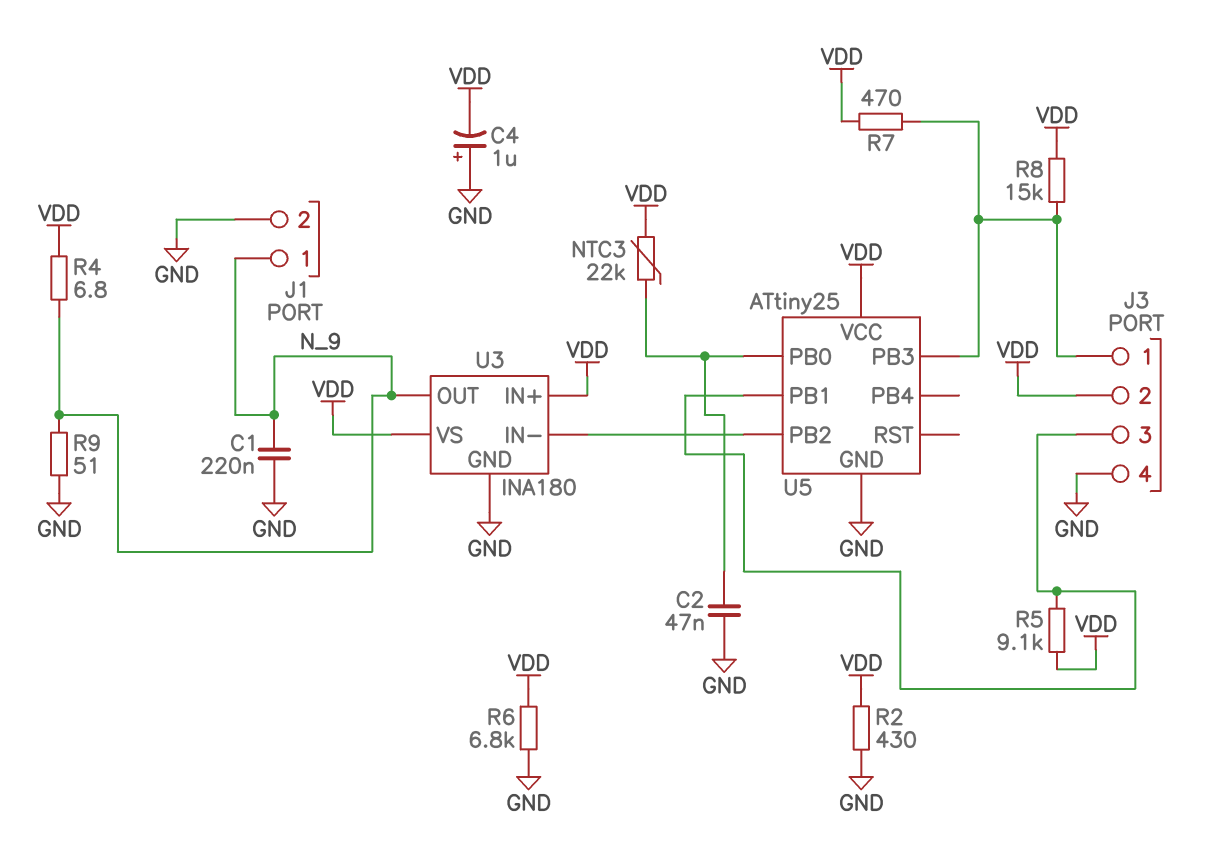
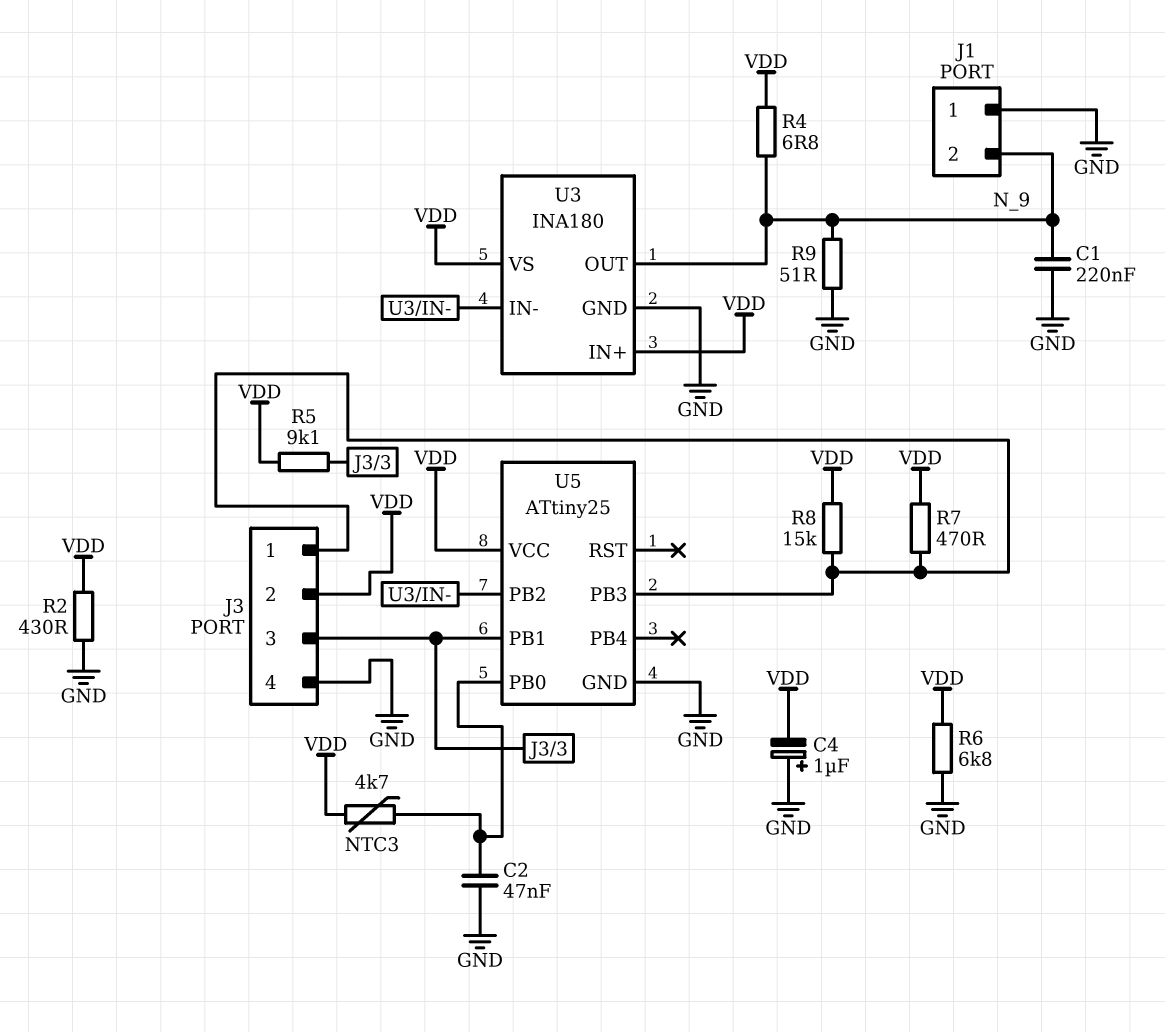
J1 pin 1: N_9 -> GND
J1 pin 2: GND -> N_9
NTC3: 22k (U5/PB0, VDD) -> 4.7k (U5/PB0, VDD)

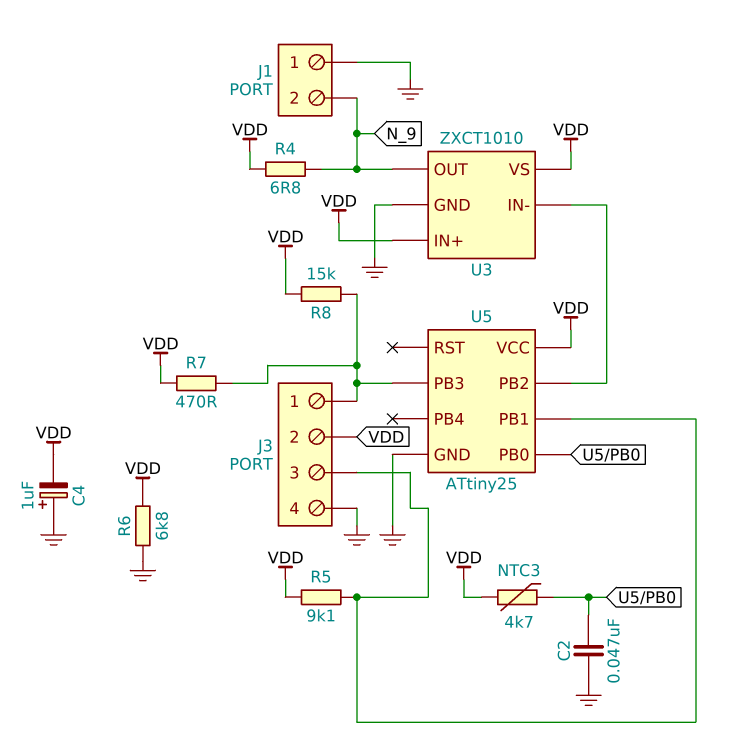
C1: 220nF (GND, N_9) -> none
R2: 430 (GND, VDD) -> none
R9: 51 (GND, N_9) -> none
U3: INA180 -> ZXCT1010

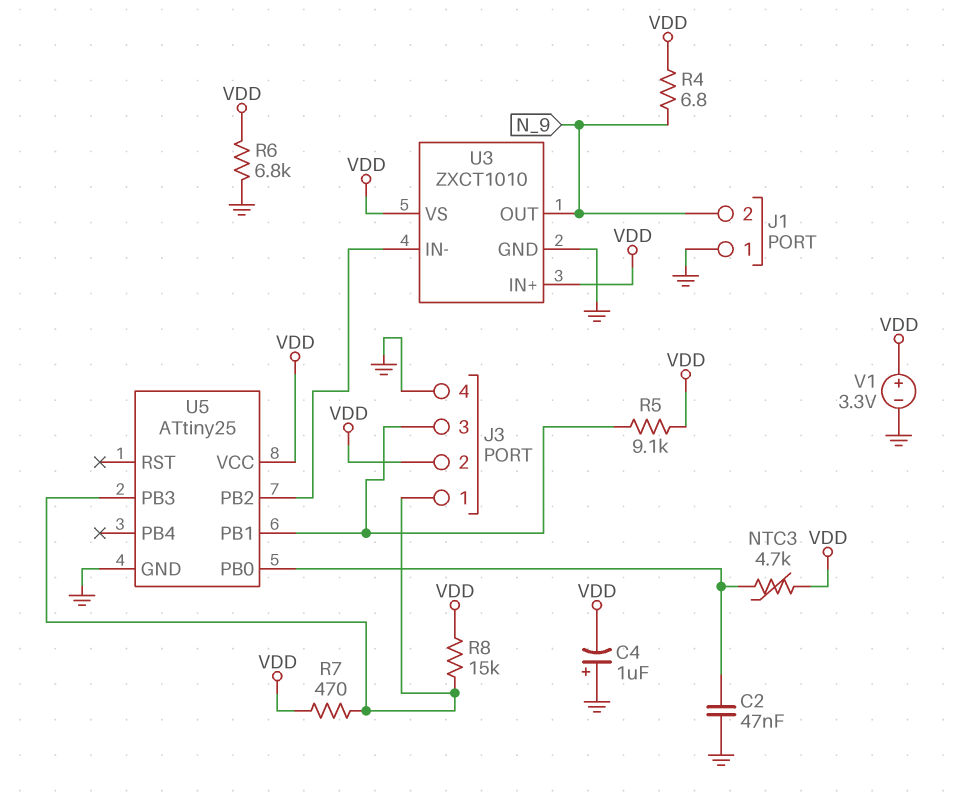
V1: none -> 3.3V (plus VDD, minus GND)

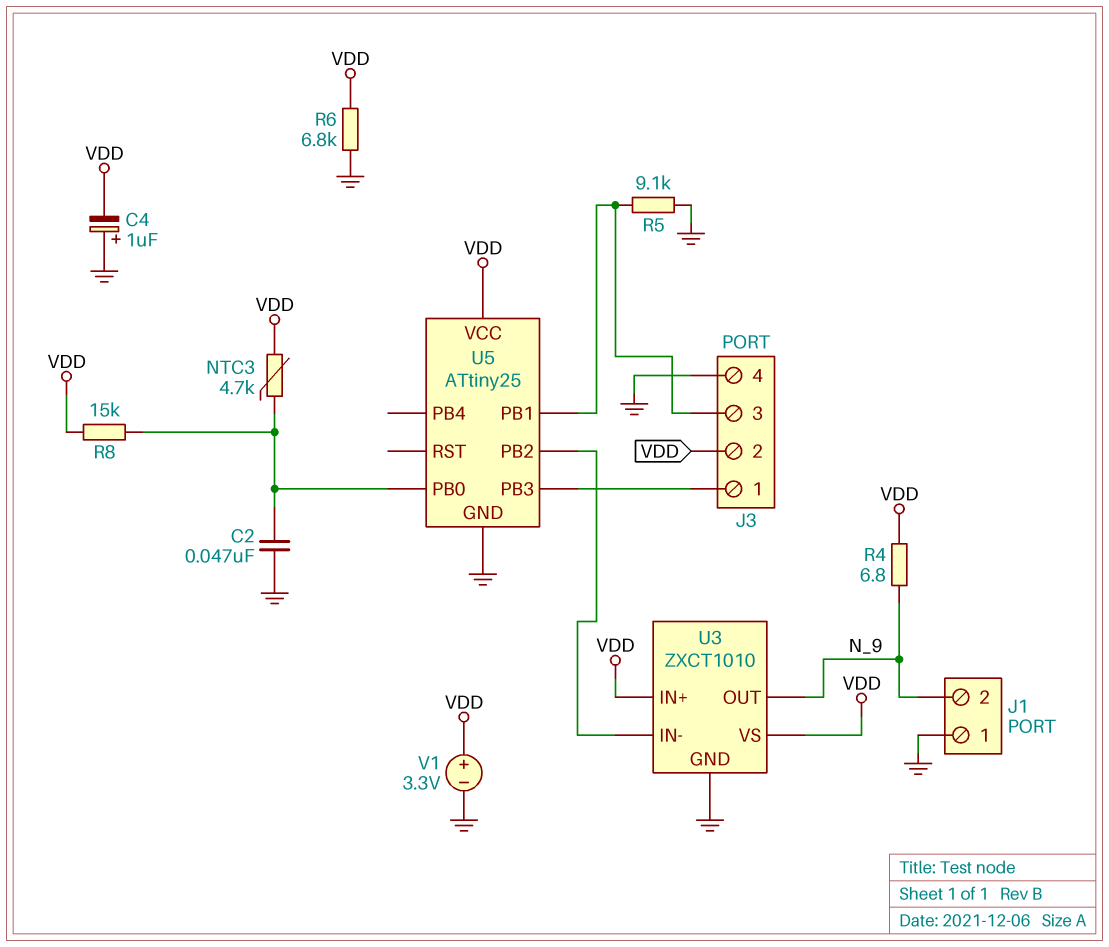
R5: 9.1k (J3/3, VDD) -> 9.1k (GND, J3/3)
R7: 470 (J3/1, VDD) -> none
R8: 15k (J3/1, VDD) -> 15k (U5/PB0, VDD)

